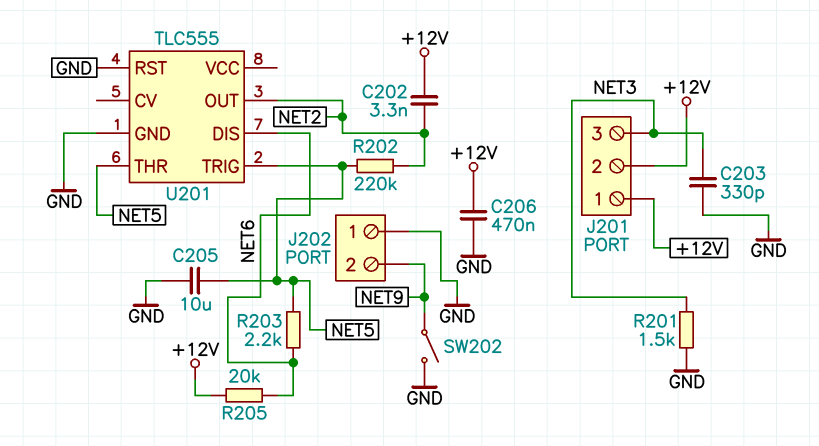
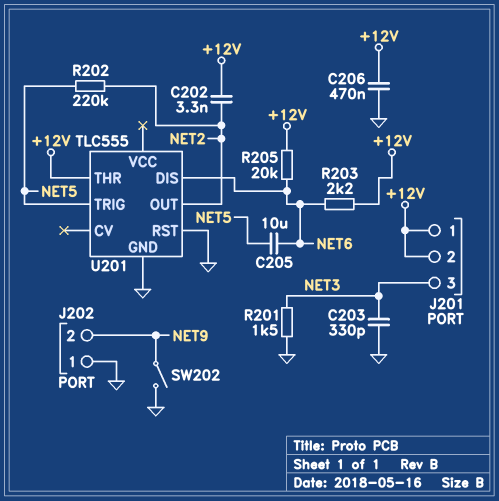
C205: 10uF (GND, NET5) -> 10uF (NET5, NET6)
R203: 2.2k (NET5, NET6) -> 2.2k (+12V, NET6)
U201 pin THR: NET5 -> +12V

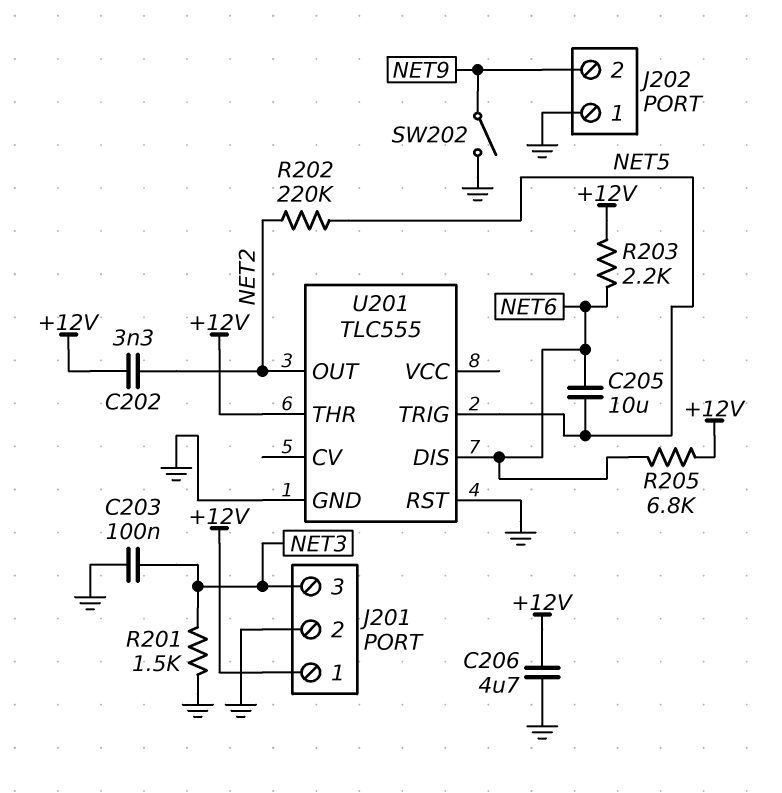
C203: 330pF (GND, NET3) -> 100nF (GND, NET3)
C206: 470nF (+12V, GND) -> 4.7uF (+12V, GND)
J201 pin 2: +12V -> GND
R205: 20k (+12V, NET6) -> 6.8k (+12V, NET6)

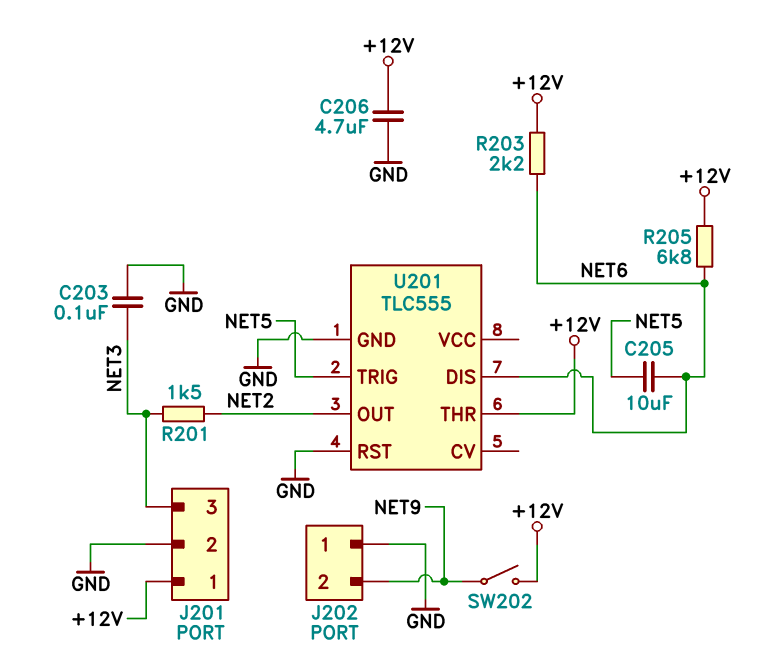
C202: 3.3nF (+12V, NET2) -> none
R201: 1.5k (GND, NET3) -> 1.5k (NET2, NET3)
R202: 220k (NET2, NET5) -> none
SW202: switch (GND, NET9) -> switch (+12V, NET9)

